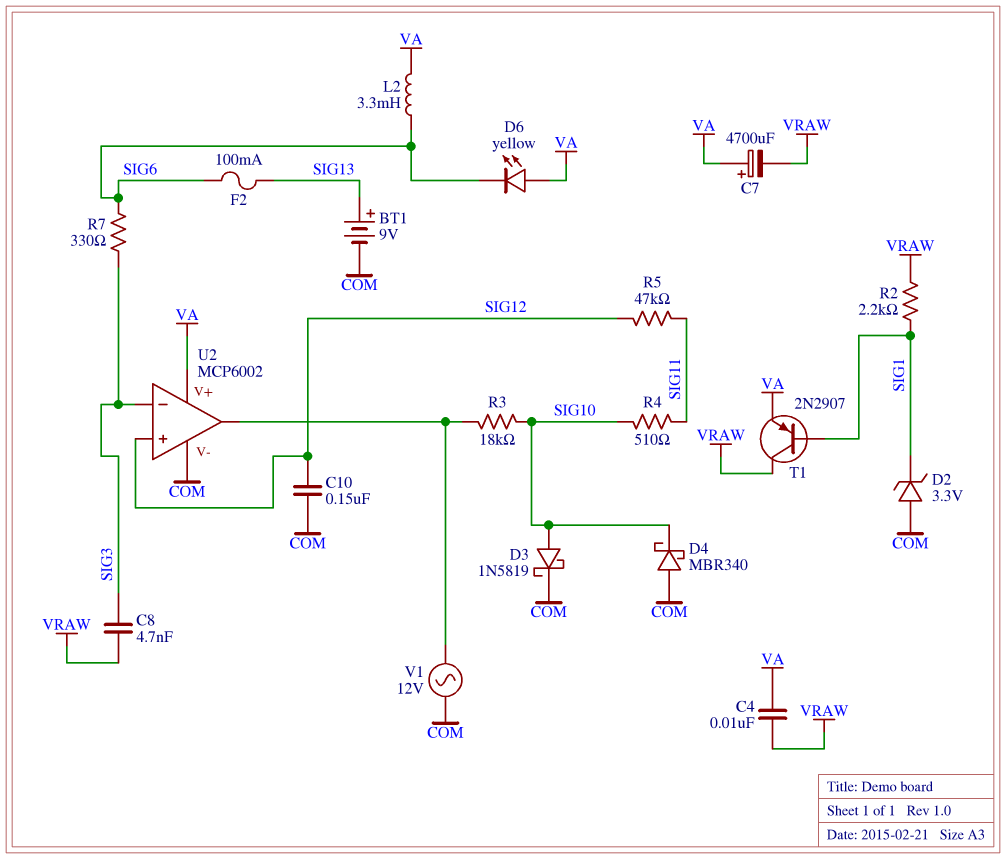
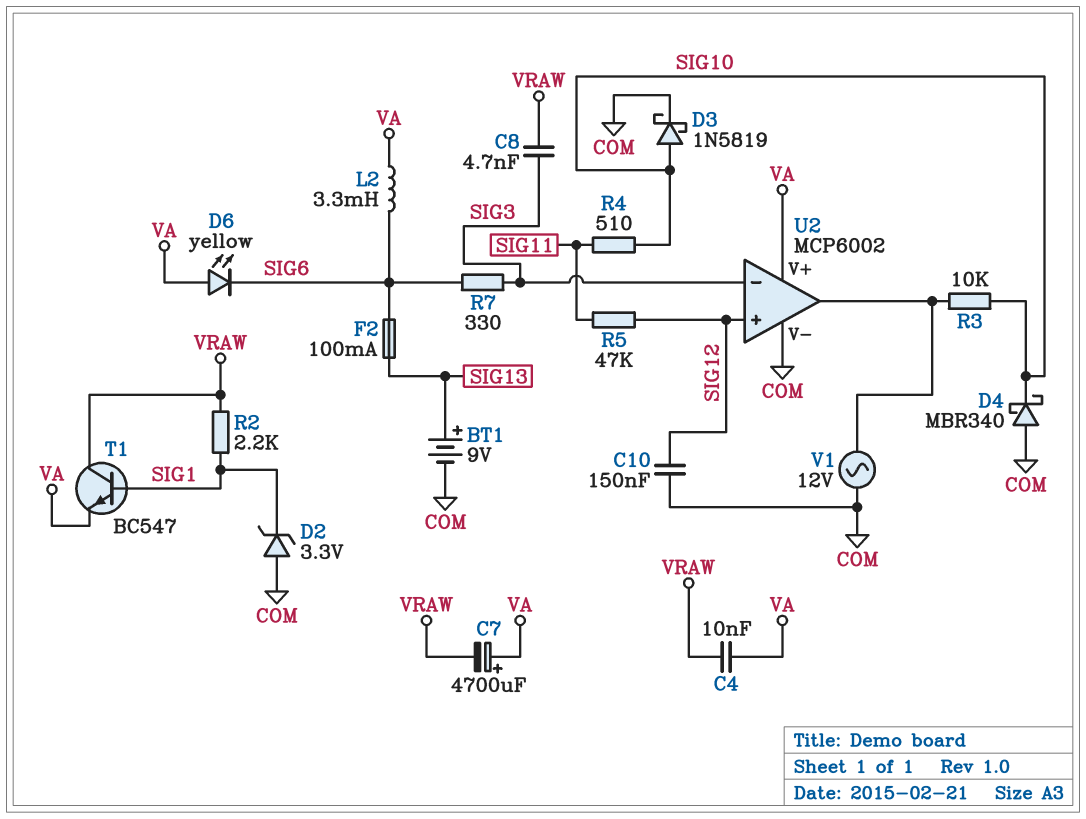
R3: 18k (SIG10, U2/out) -> 10k (SIG10, U2/out)
T1: PNP 2N2907 (B SIG1, C VRAW, E VA) -> NPN BC547 (B SIG1, C VRAW, E VA)

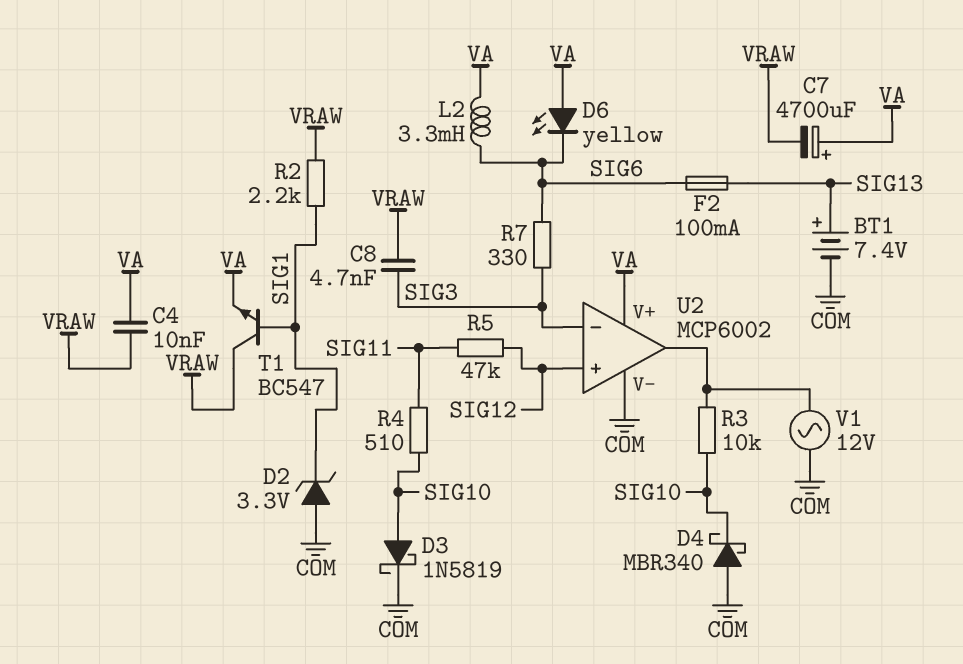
BT1: 9V (plus SIG13, minus COM) -> 7.4V (plus SIG13, minus COM)
C10: 150nF (COM, SIG12) -> none

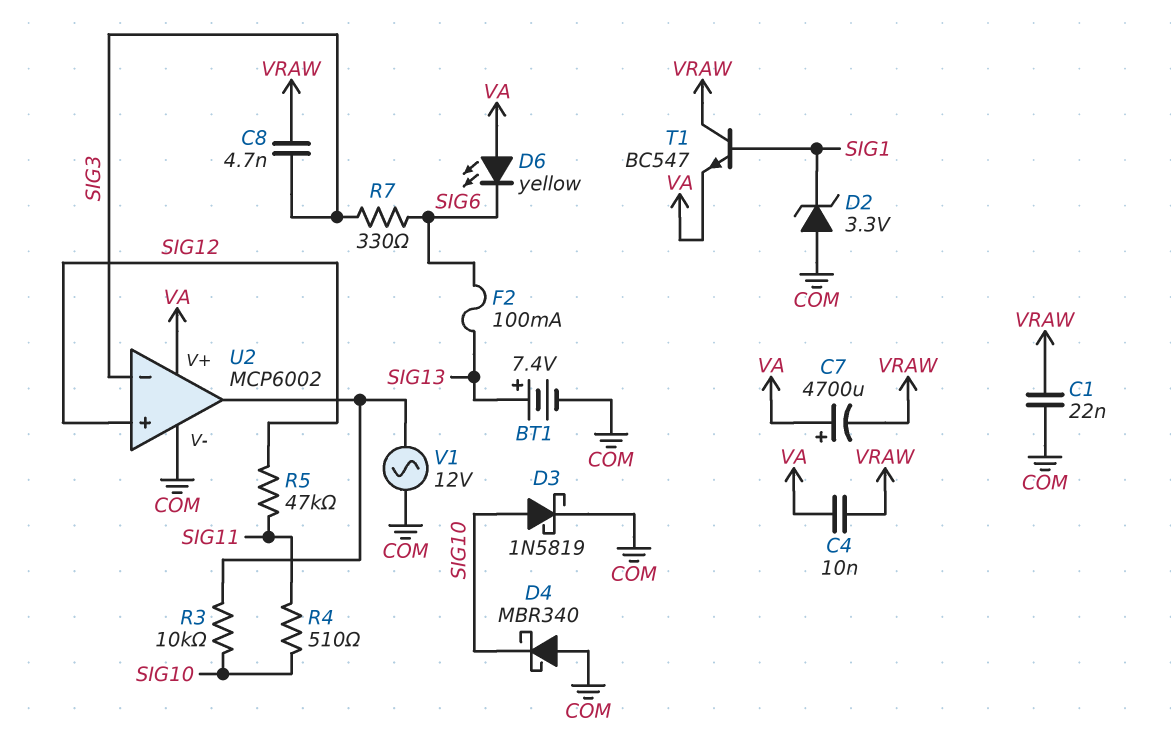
C1: none -> 22nF (COM, VRAW)
L2: 3.3mH (SIG6, VA) -> none
R2: 2.2k (SIG1, VRAW) -> none

